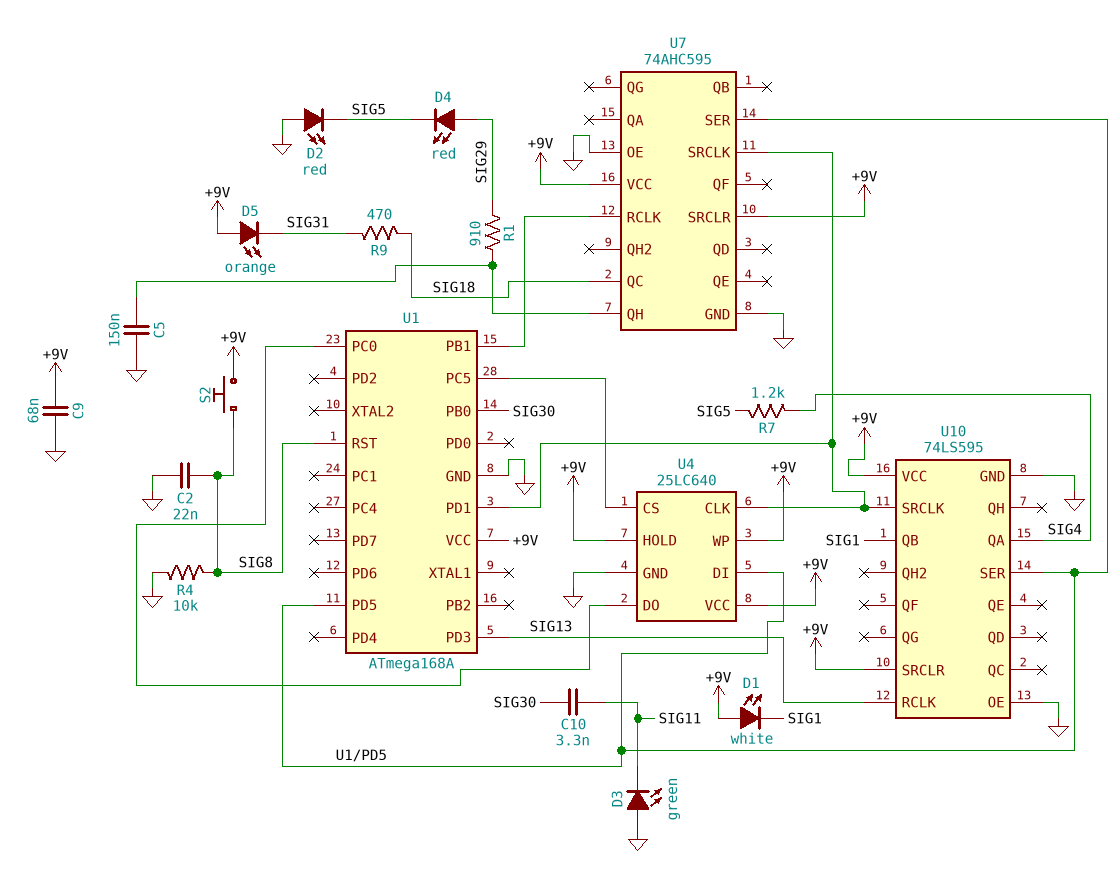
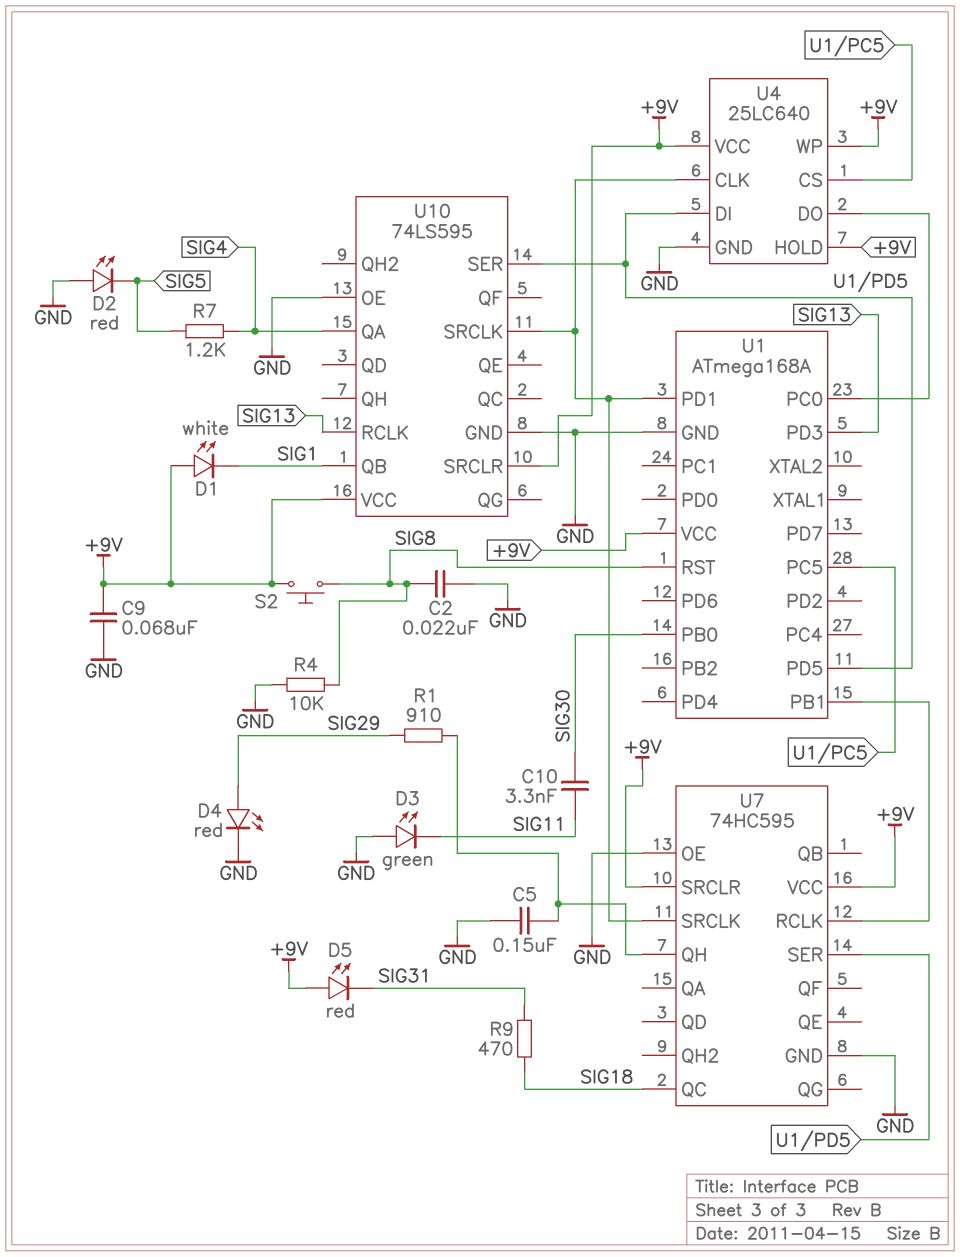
D4: LED red (A SIG29, K SIG5) -> LED red (A SIG29, K GND)
D5: LED orange (A +9V, K SIG31) -> LED red (A +9V, K SIG31)
U7: 74AHC595 -> 74HC595

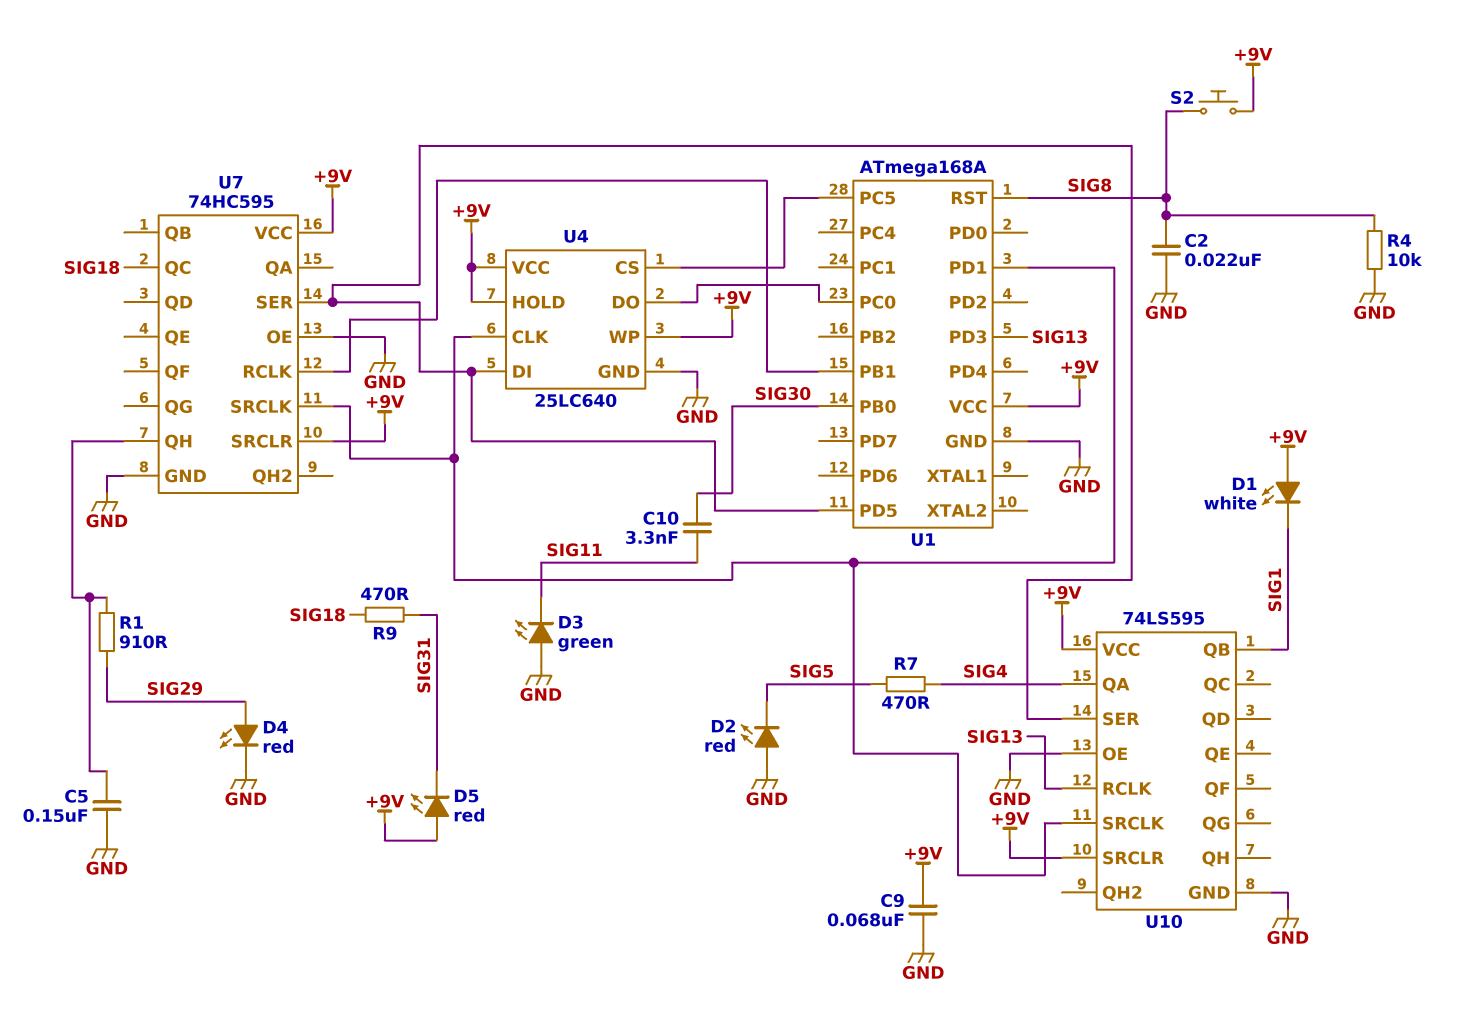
R7: 1.2k (SIG4, SIG5) -> 470 (SIG4, SIG5)

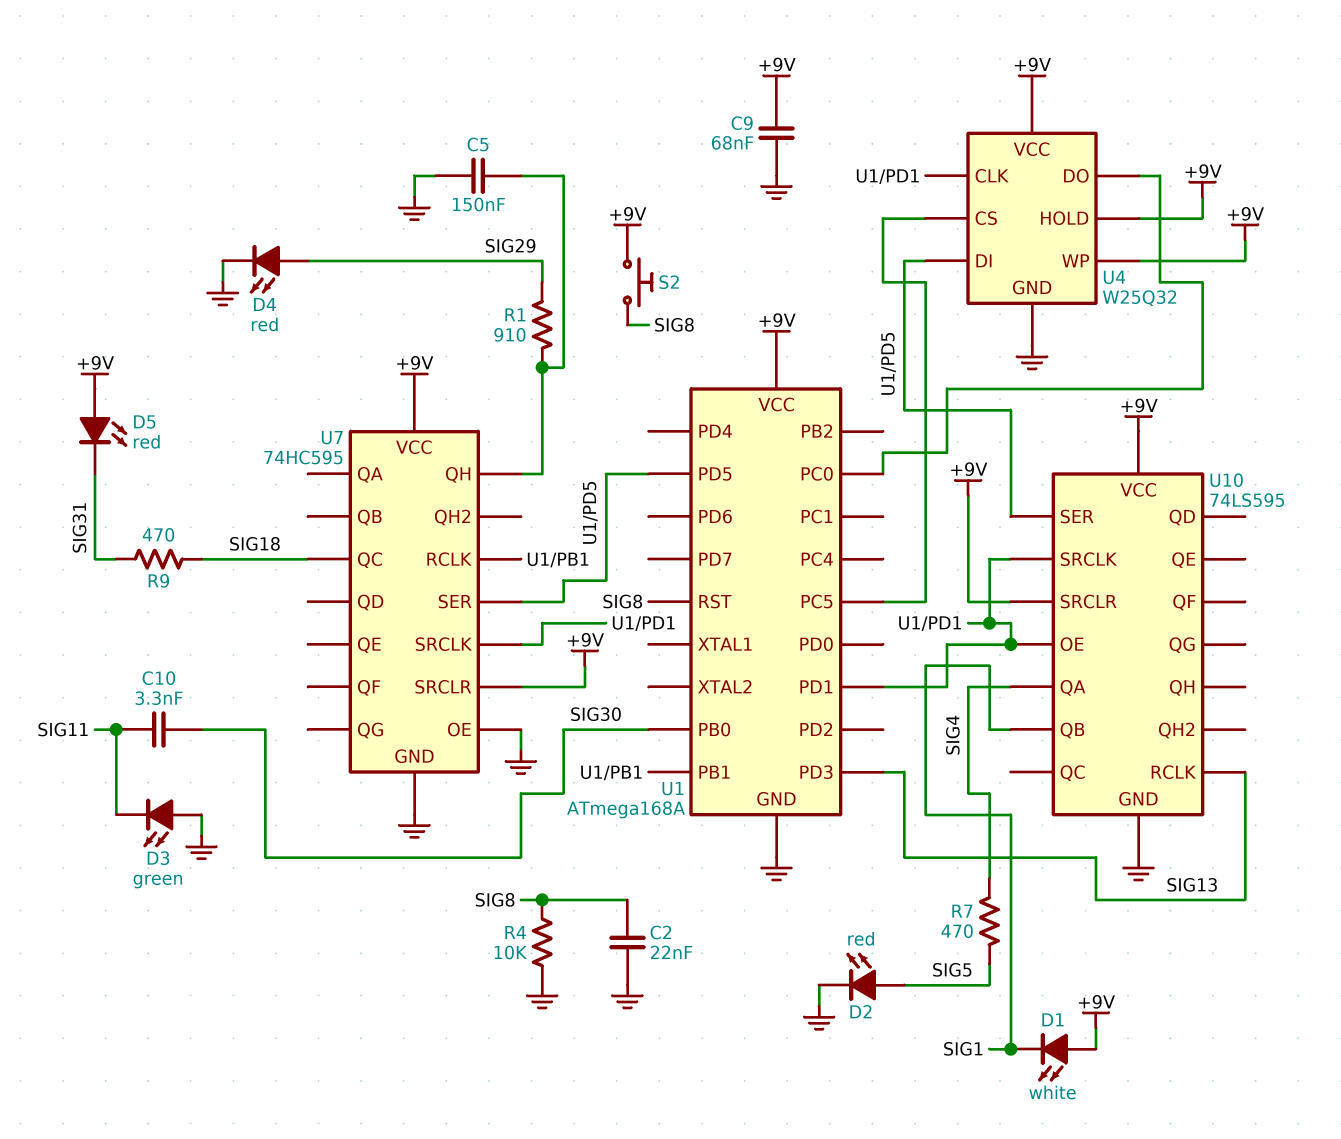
D2: LED red (A GND, K SIG5) -> LED red (A SIG5, K GND)
U4: 25LC640 -> W25Q32
U10 pin OE: GND -> U1/PD1

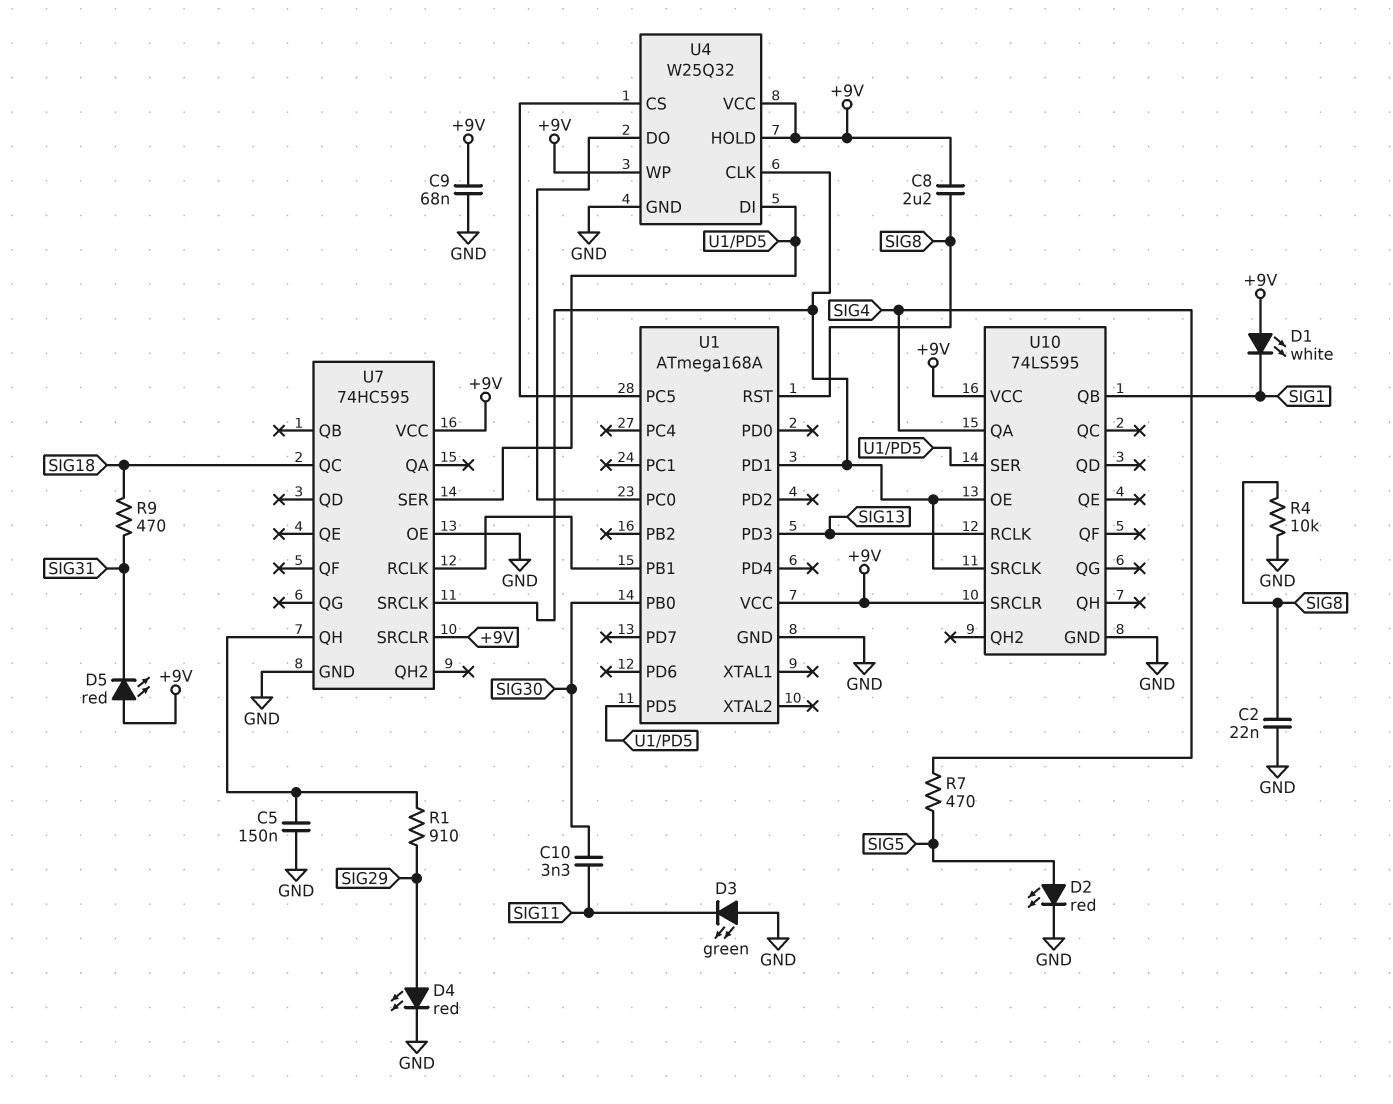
C8: none -> 2.2uF (+9V, SIG8)
S2: button (+9V, SIG8) -> none

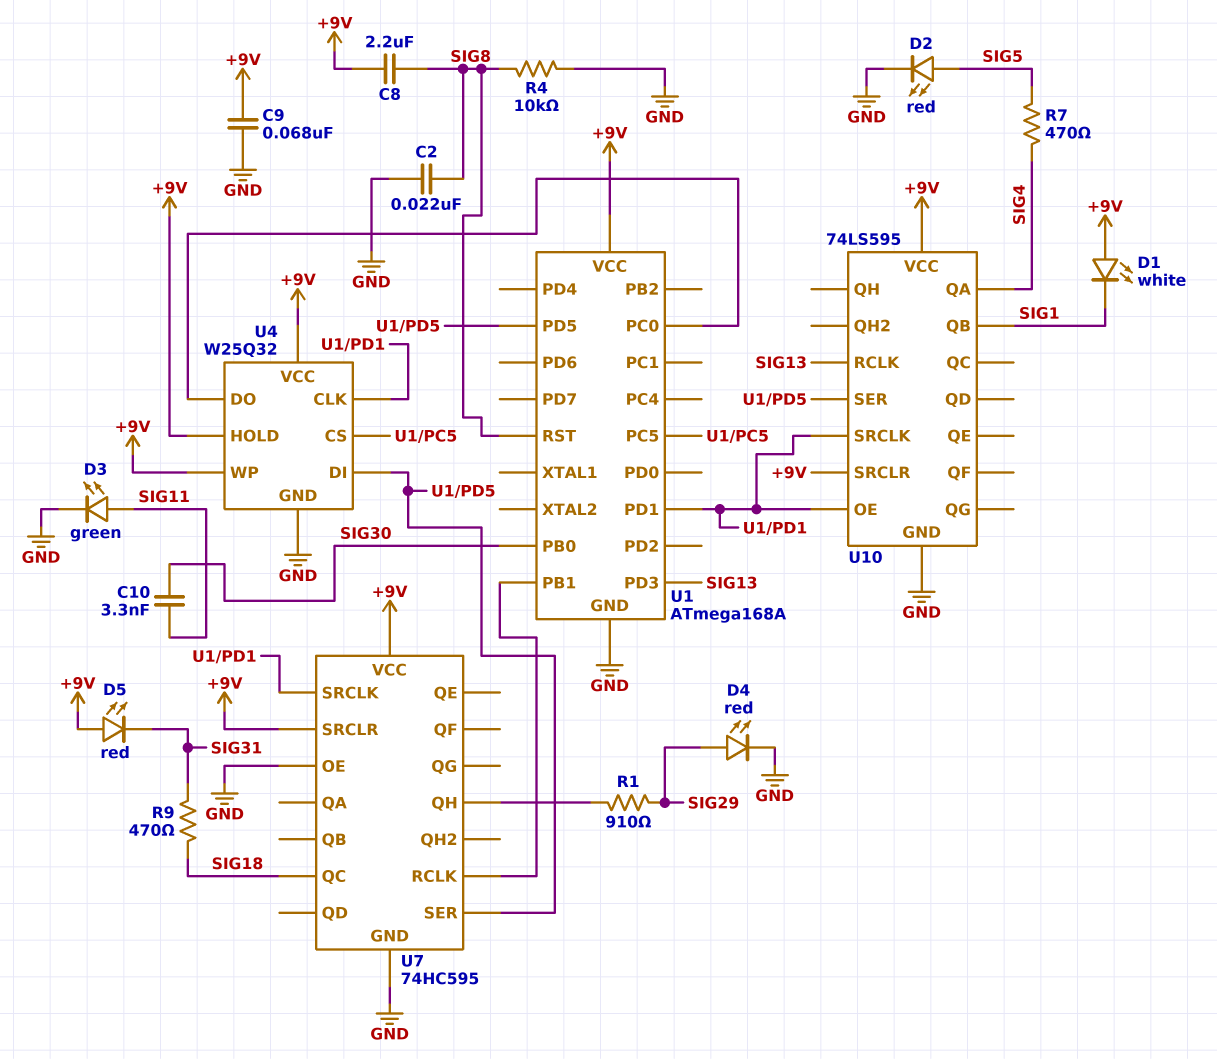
C5: 150nF (GND, U7/QH) -> none
D3: LED green (A GND, K SIG11) -> LED green (A SIG11, K GND)

